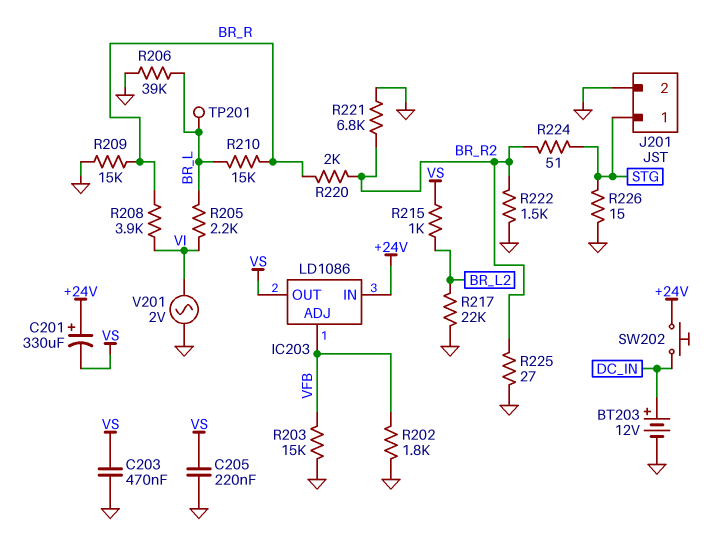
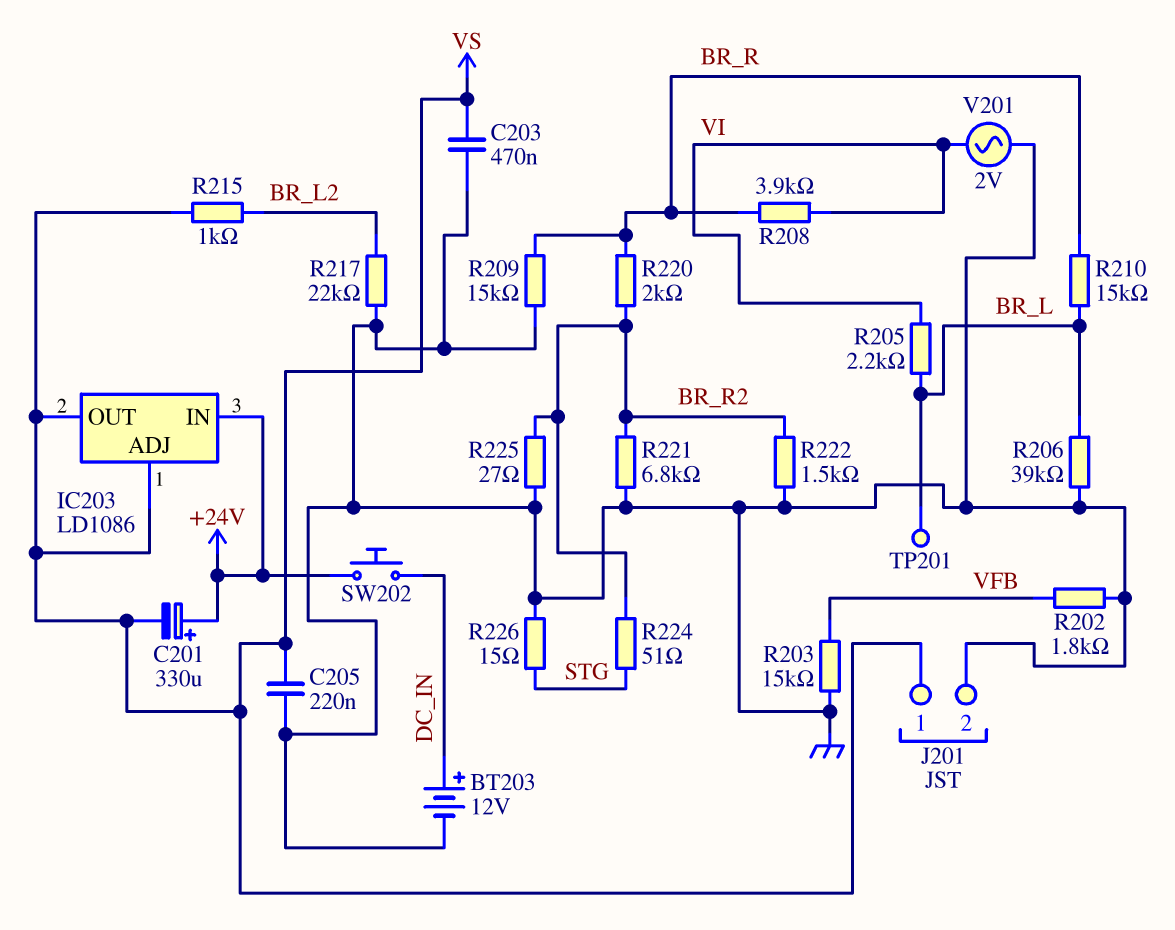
IC203 pin ADJ: VFB -> VS
J201 pin 1: STG -> VS

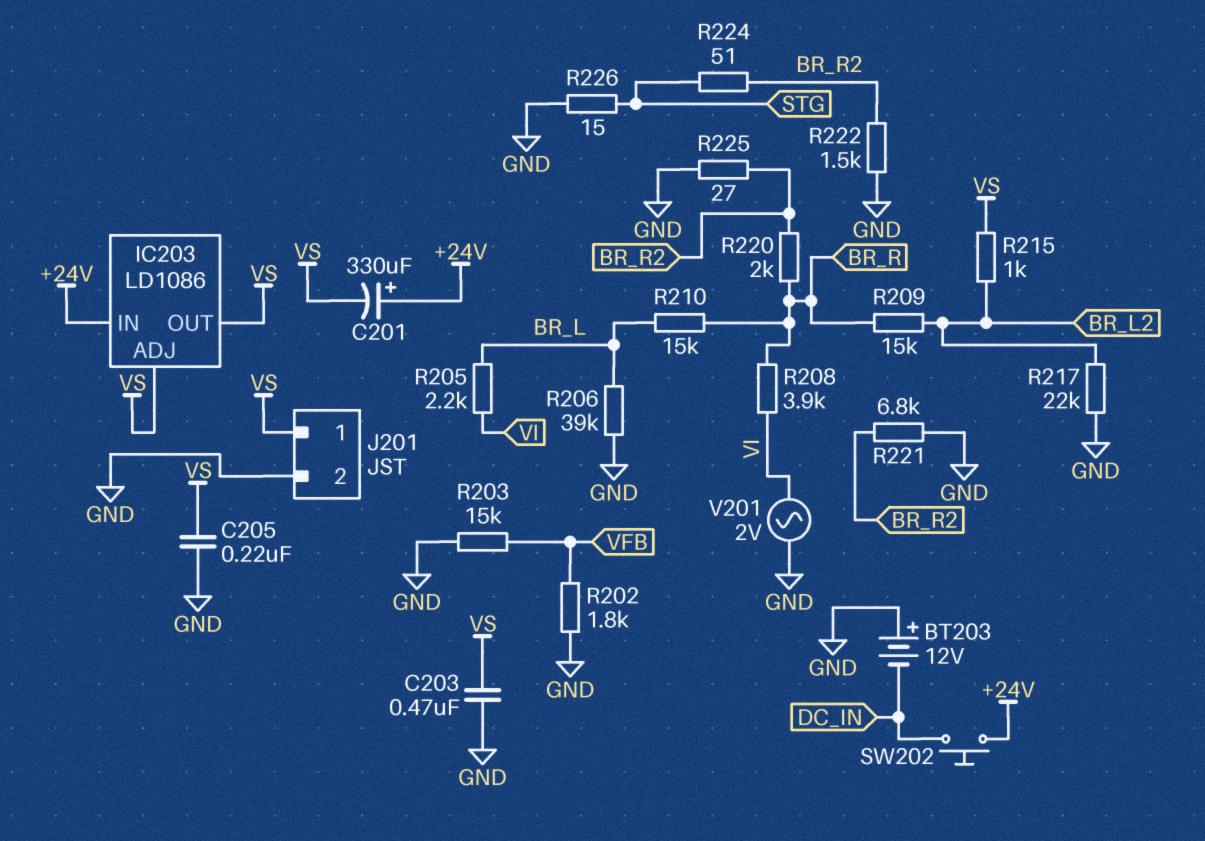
BT203: 12V (plus DC_IN, minus GND) -> 12V (plus GND, minus DC_IN)
R209: 15k (BR_R, GND) -> 15k (BR_L2, BR_R)
TP201: test point (BR_L) -> none

